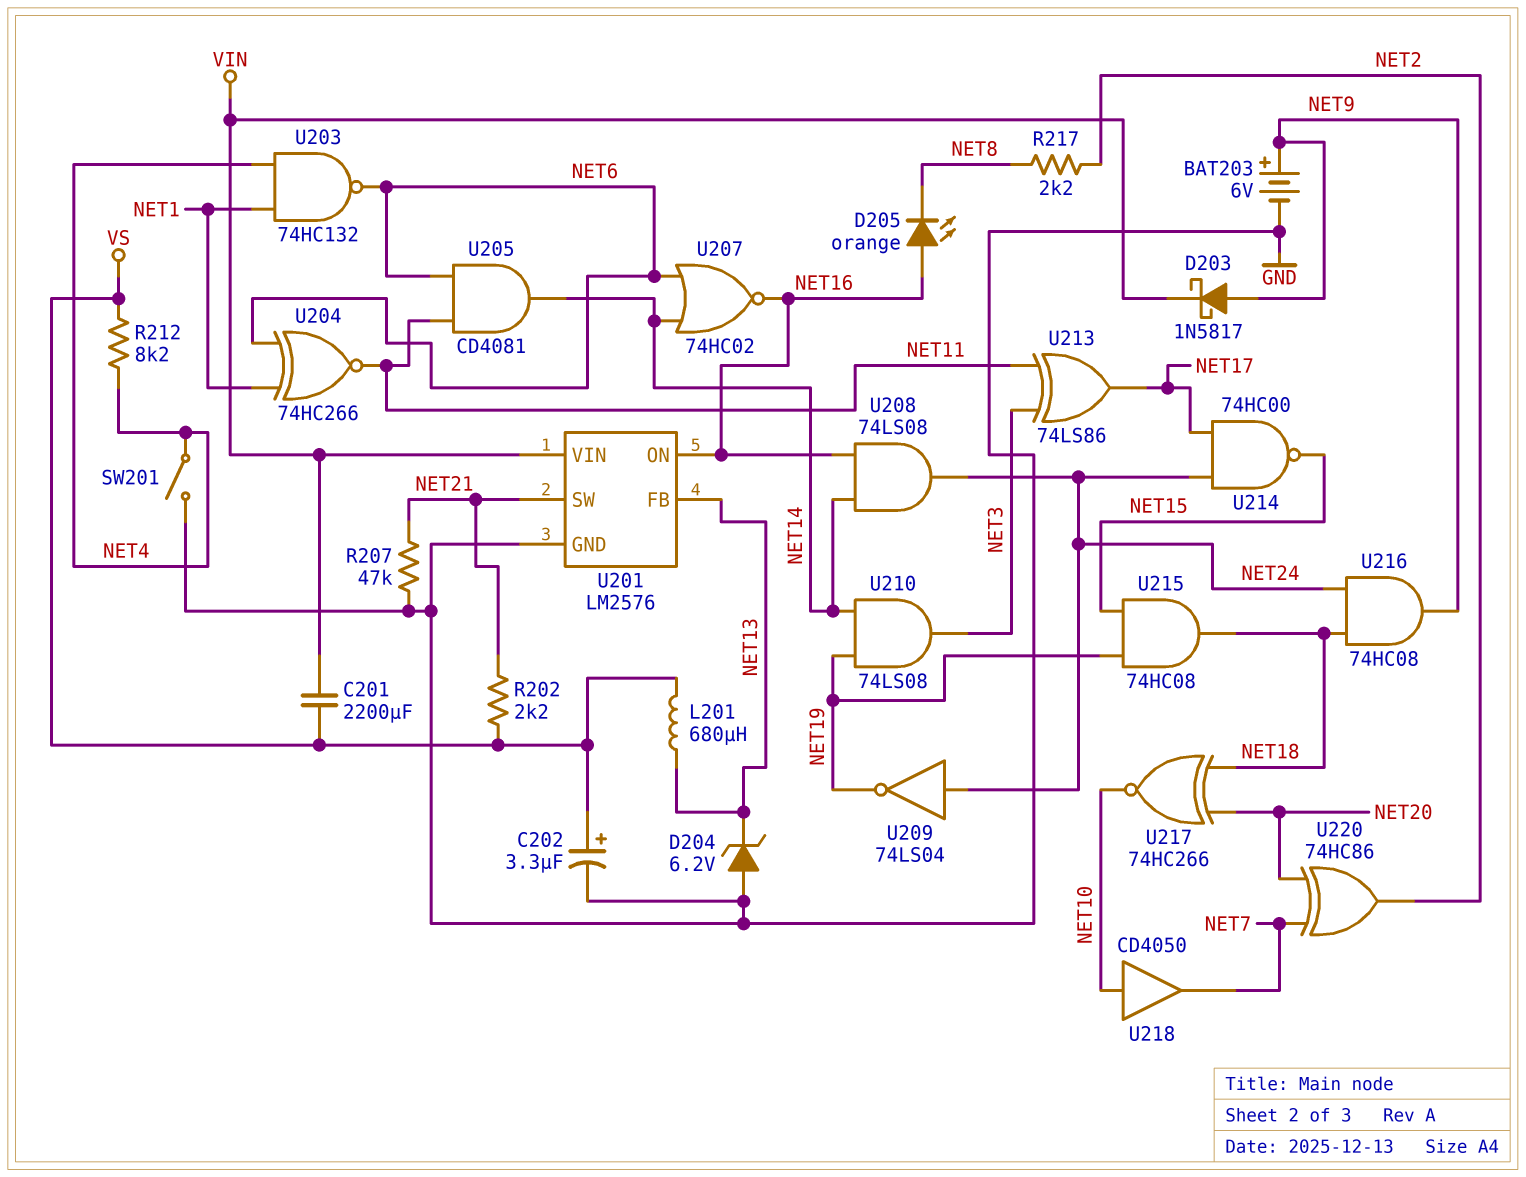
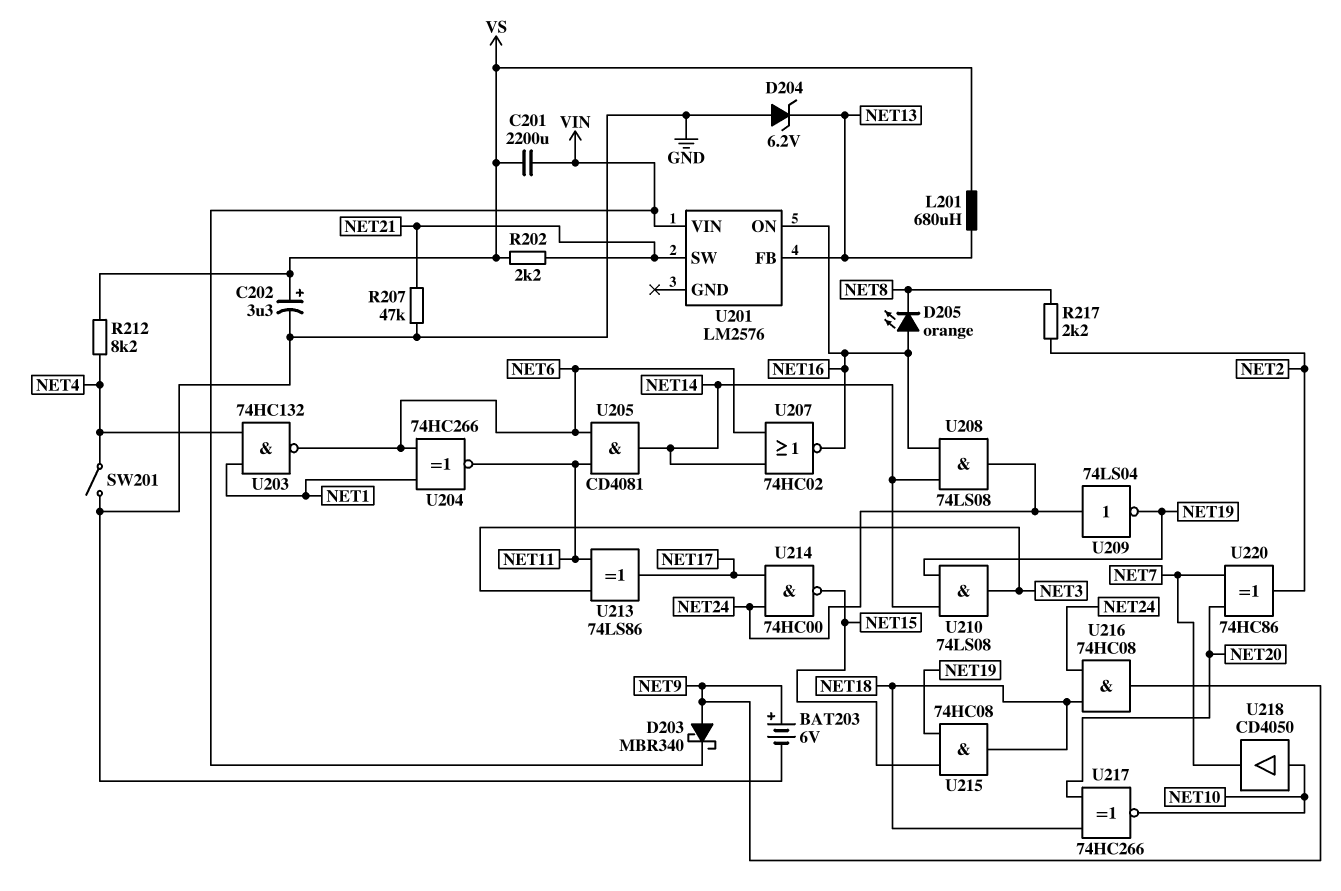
D203: schottky 1N5817 (A NET9, K VIN) -> schottky MBR340 (A NET9, K VIN)
U201 pin GND: GND -> none

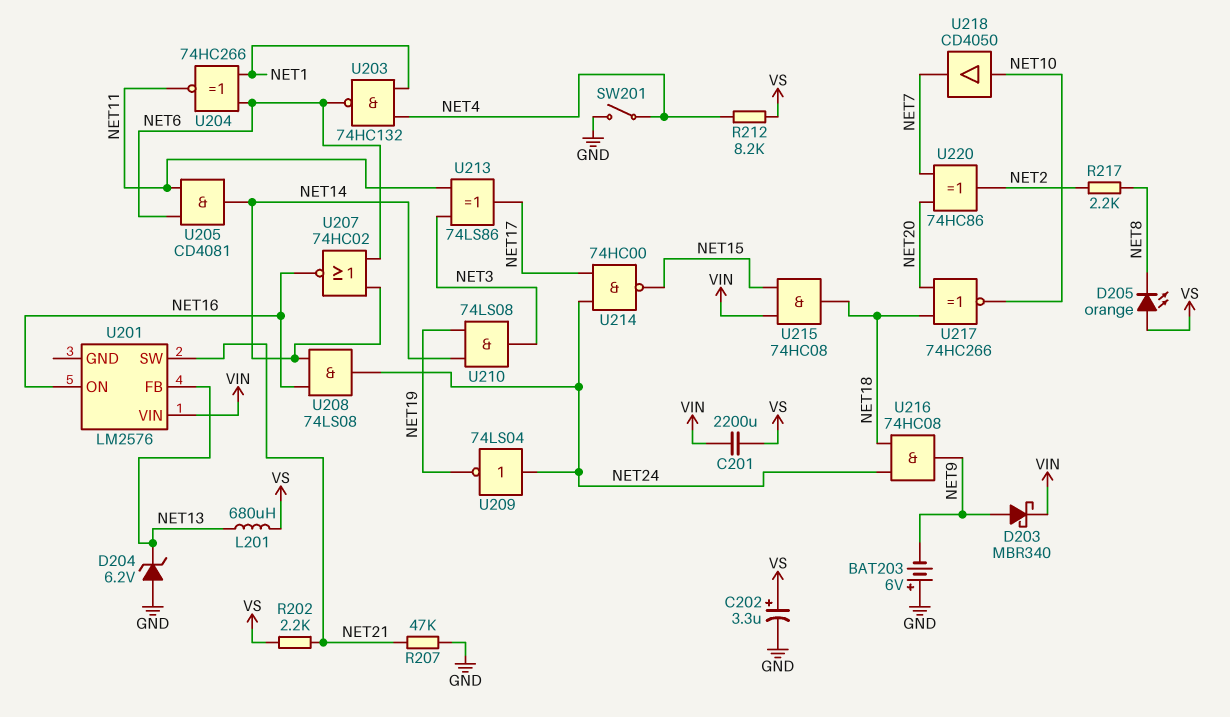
BAT203: 6V (plus NET9, minus GND) -> 6V (plus GND, minus NET9)
D205: LED orange (A NET16, K NET8) -> LED orange (A VS, K NET8)
U215: AND 74HC08 (in NET15, in NET19, out NET18) -> AND 74HC08 (in NET15, in VIN, out NET18)

